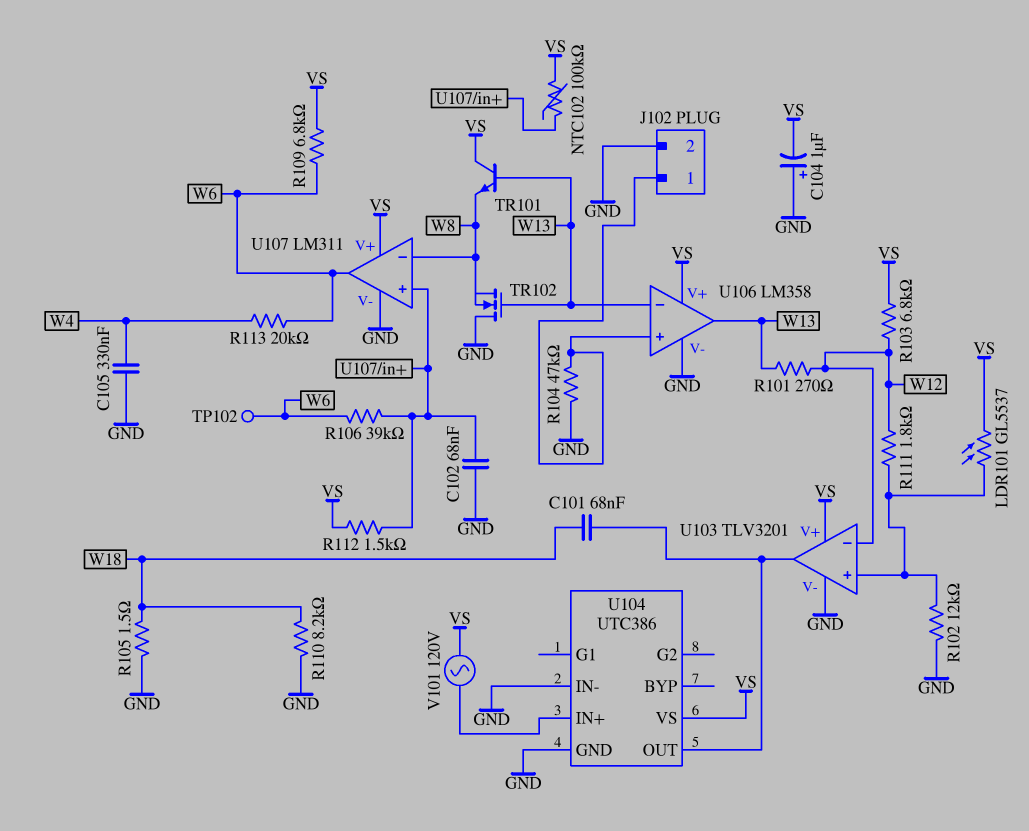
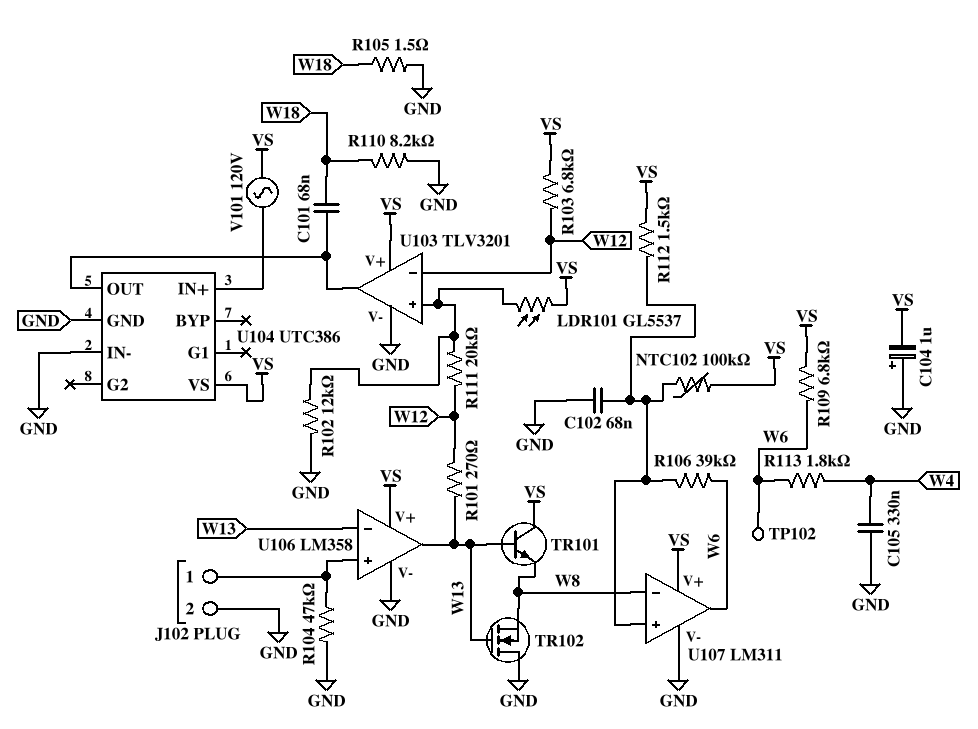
R111: 1.8k (U103/in+, W12) -> 20k (U103/in+, W12)
R113: 20k (W4, W6) -> 1.8k (W4, W6)

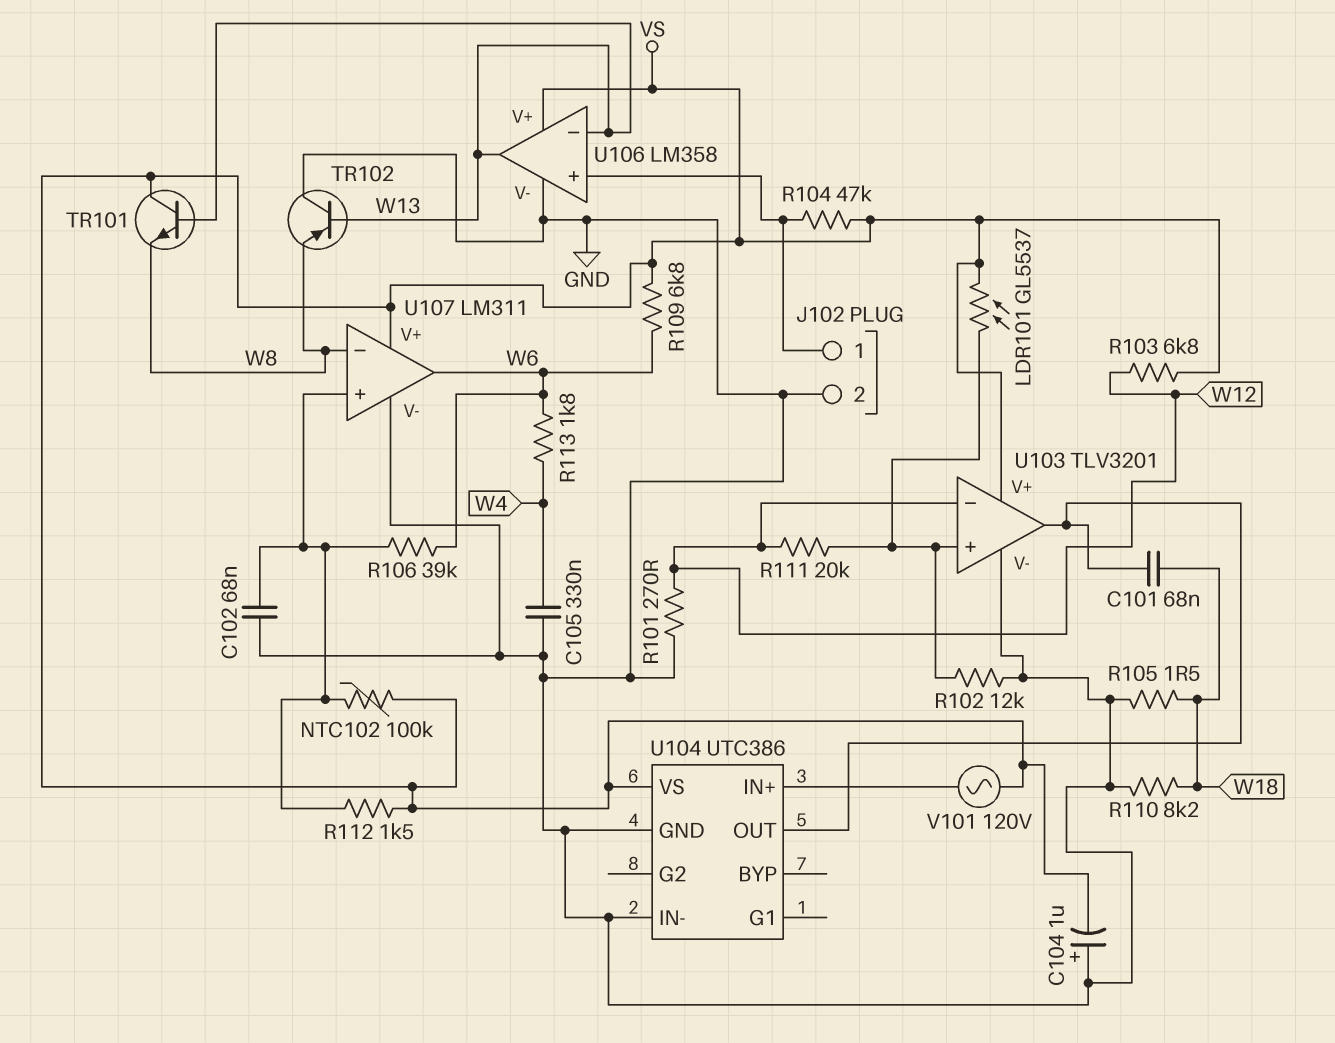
R101: 270 (W12, W13) -> 270 (GND, W12)
R104: 47k (GND, J102/1) -> 47k (J102/1, VS)
TP102: test point (W6) -> none
TR102: NMOS (G W13, D GND, S W8) -> PNP (B W13, C GND, E W8)

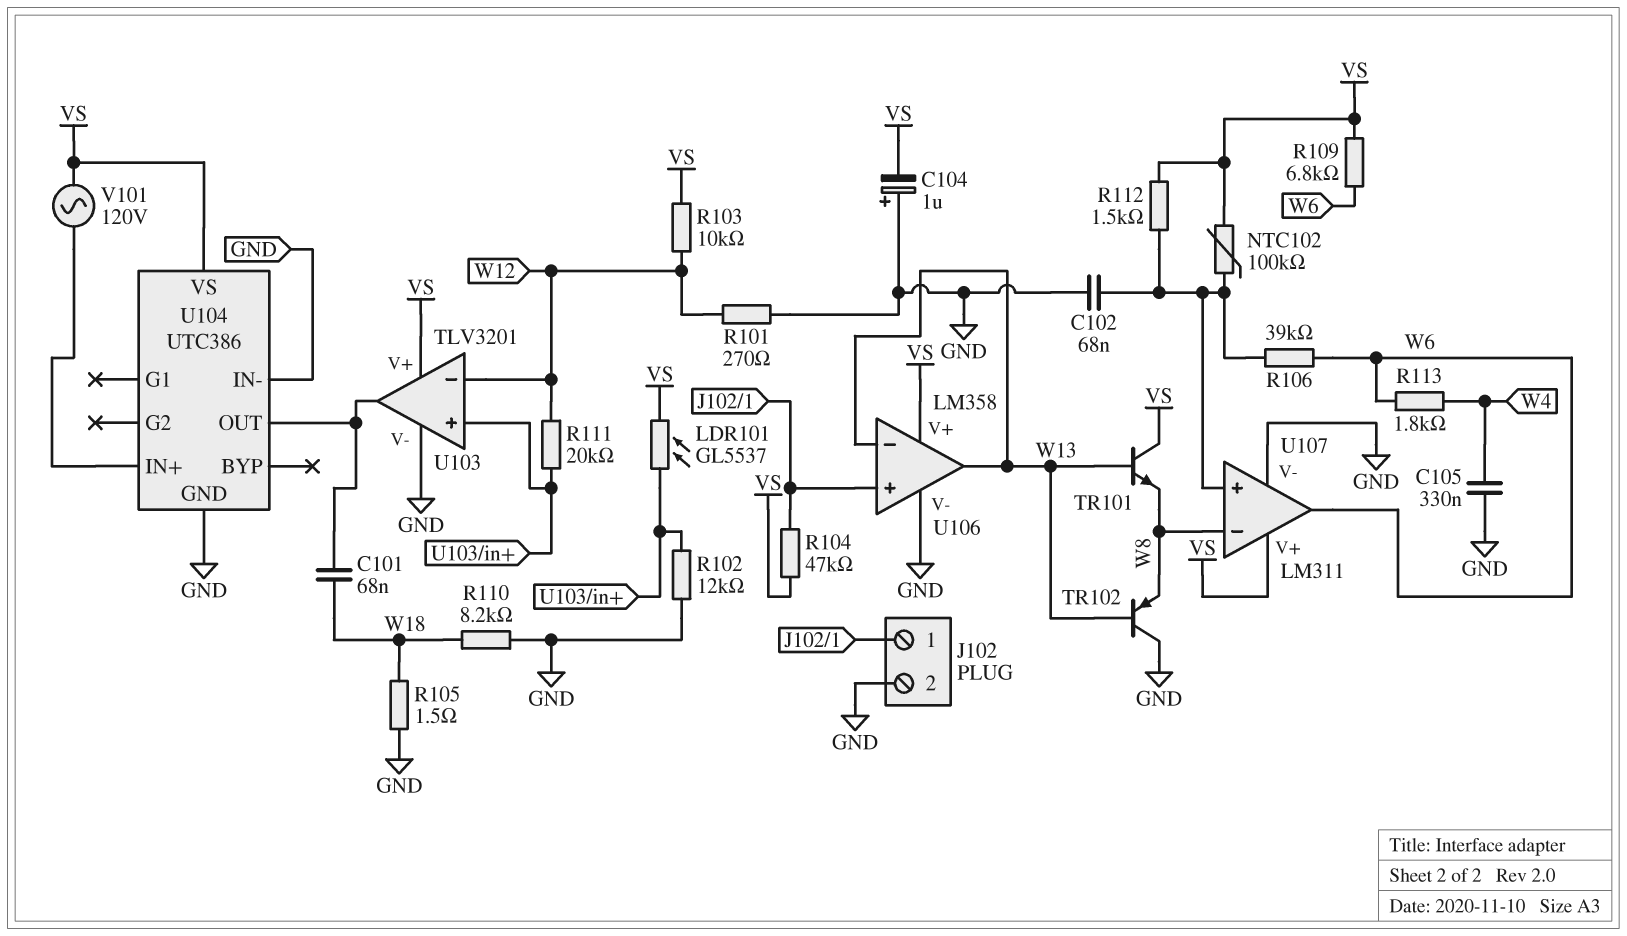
R103: 6.8k (VS, W12) -> 10k (VS, W12)

